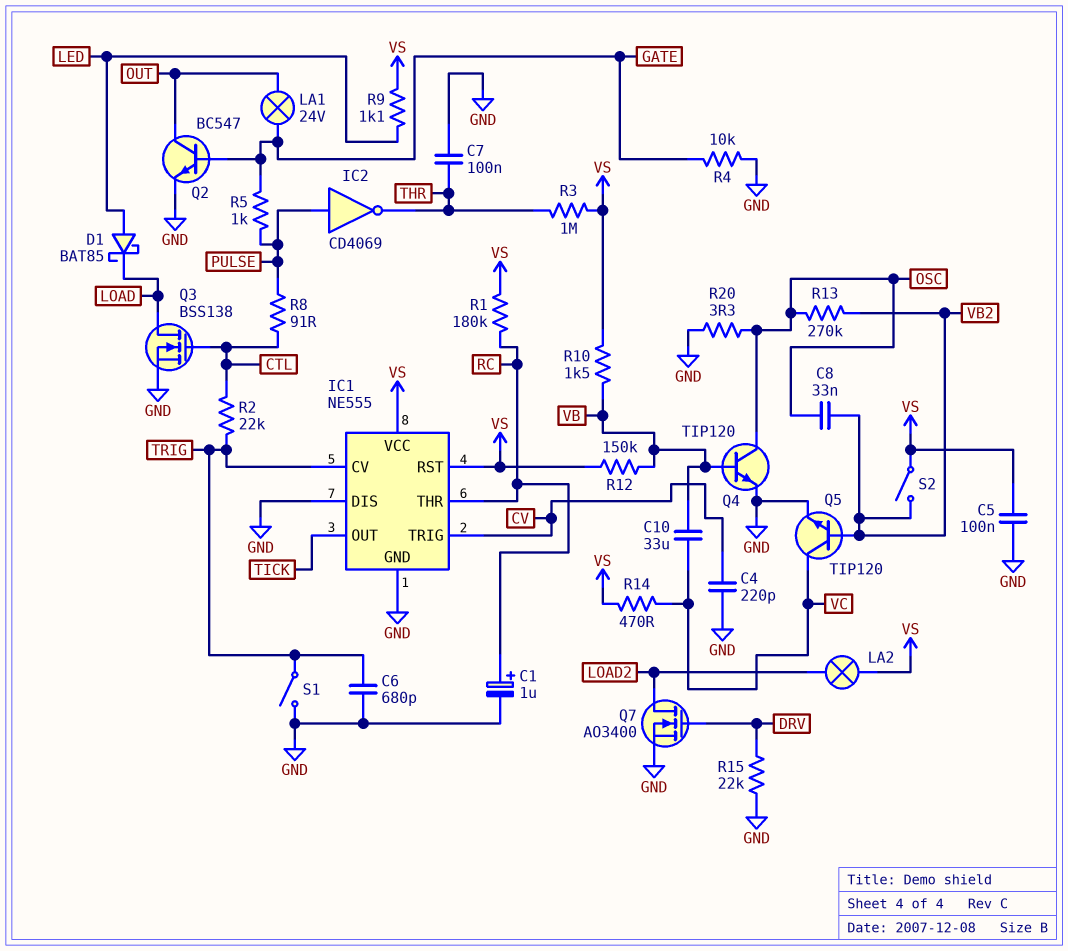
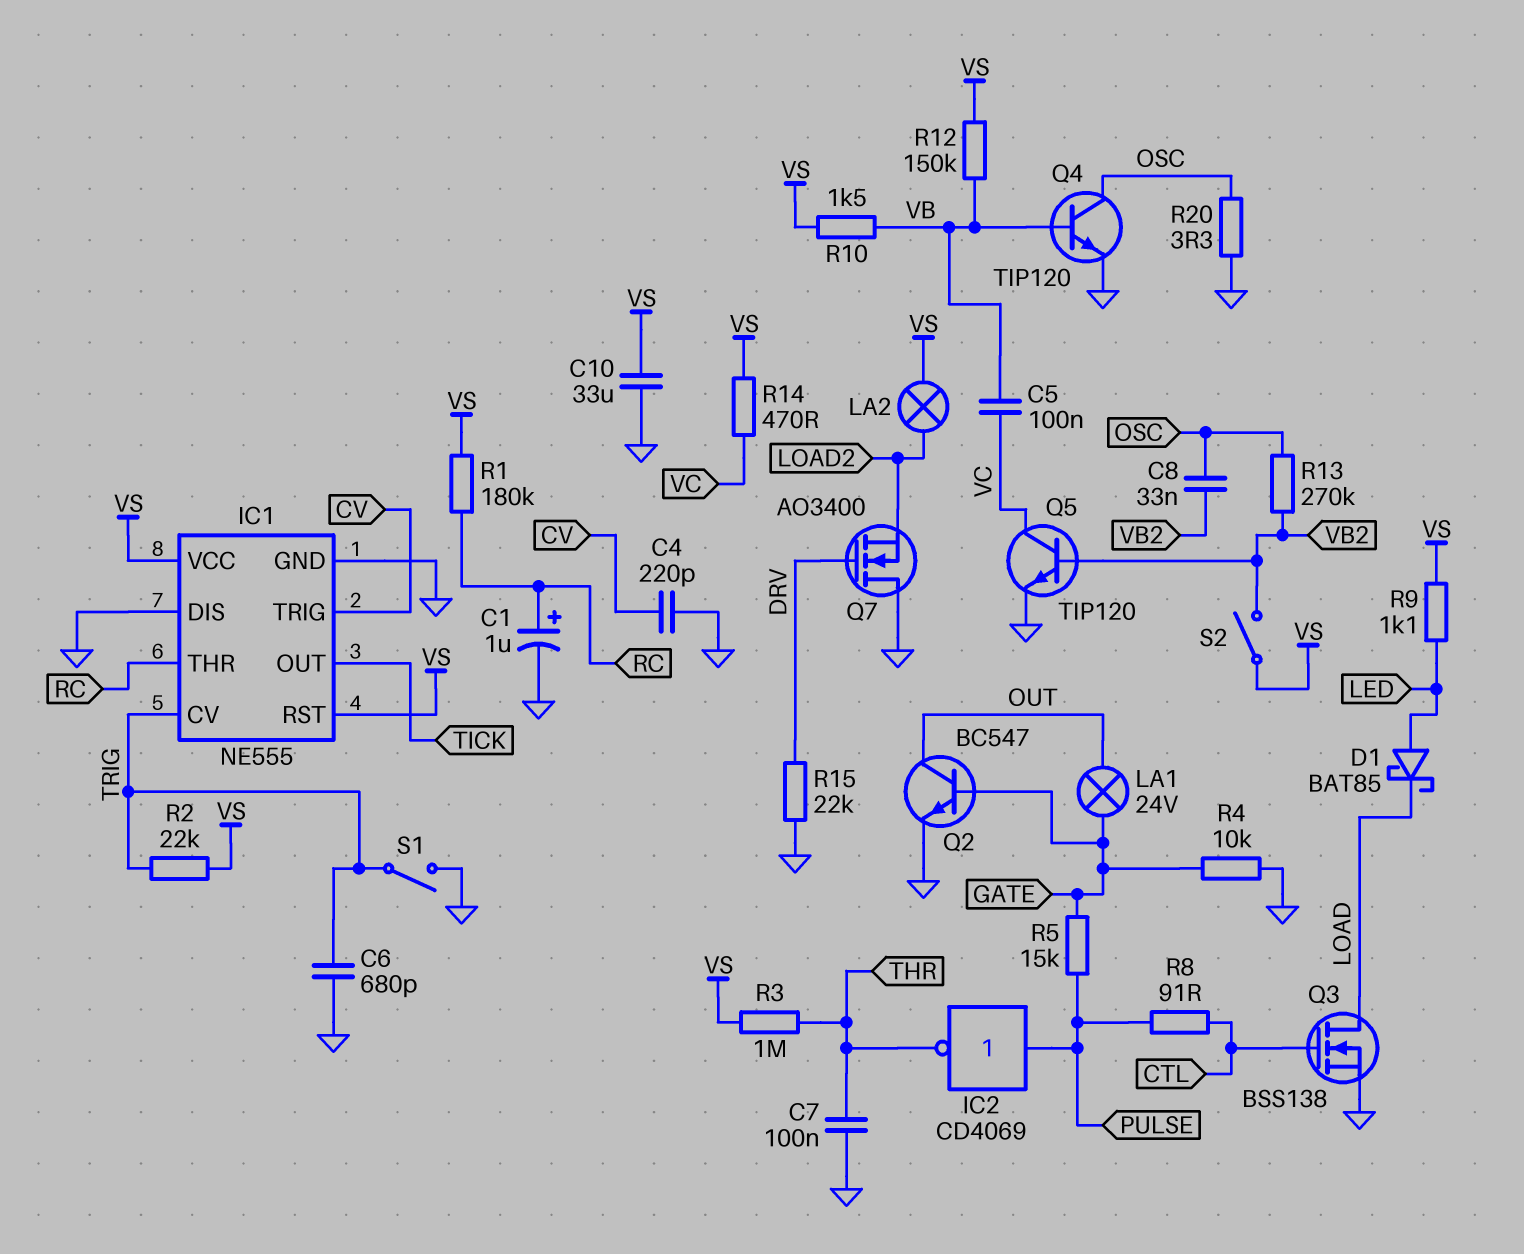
C5: 100nF (GND, VS) -> 100nF (VB, VC)
C10: 33uF (VB, VC) -> 33uF (GND, VS)
Q7: NMOS AO3400 (G DRV, D LOAD2, S GND) -> NMOS AO3400 (G DRV, D GND, S LOAD2)
R2: 22k (CTL, TRIG) -> 22k (TRIG, VS)
R5: 1k (GATE, PULSE) -> 15k (GATE, PULSE)

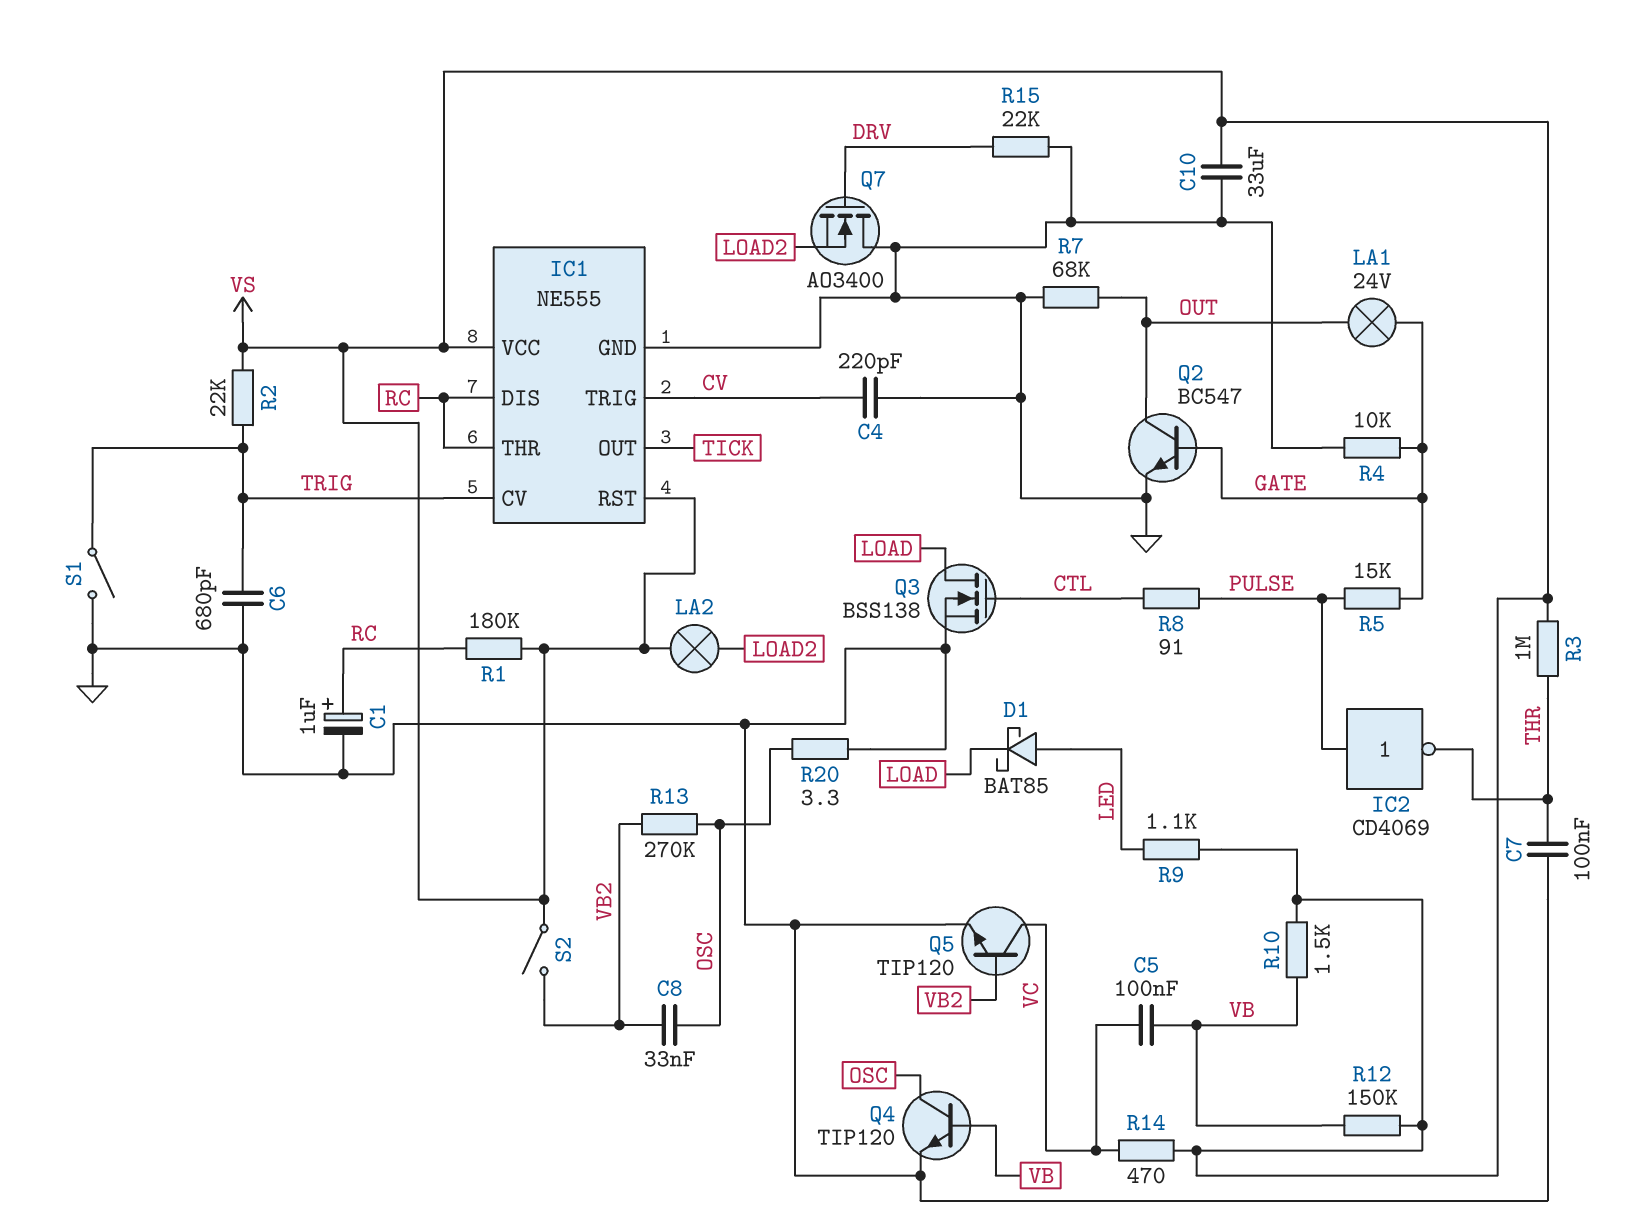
IC1 pin DIS: GND -> RC
R7: none -> 68k (GND, OUT)

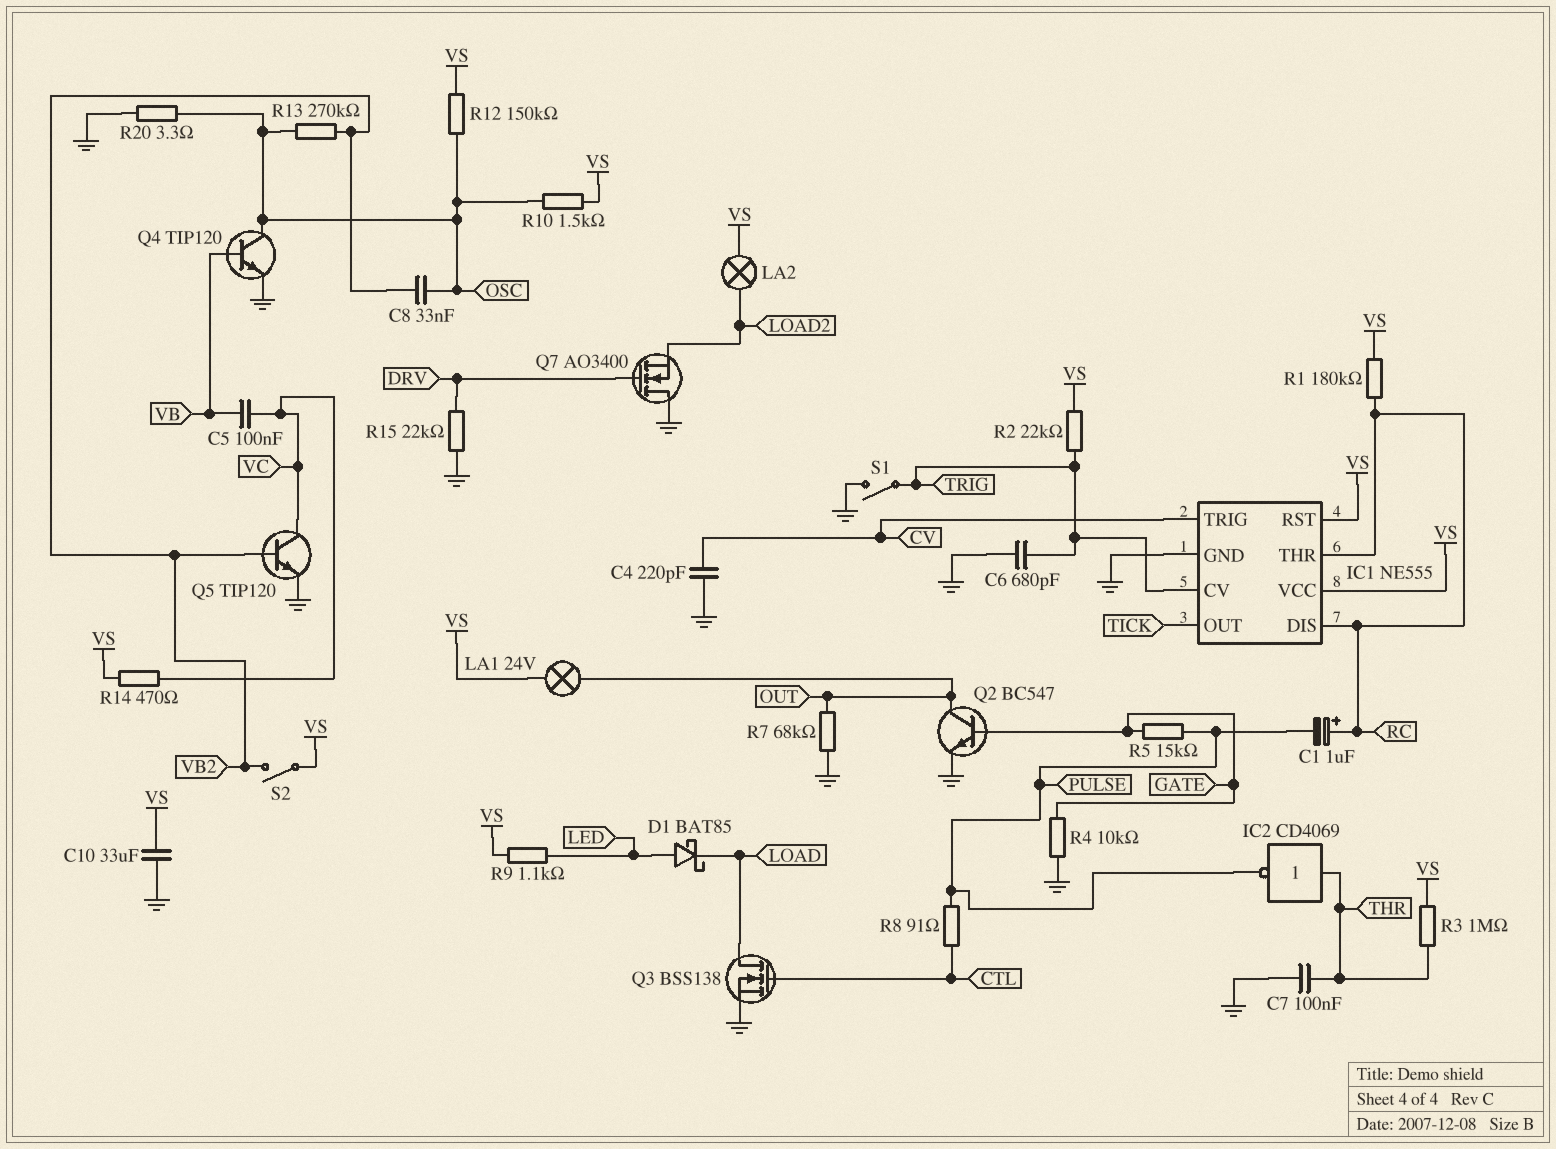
C1: 1uF (plus RC, minus GND) -> 1uF (plus RC, minus PULSE)
IC2: NOT CD4069 (in PULSE, out THR) -> NOT CD4069 (in THR, out PULSE)
LA1: lamp 24V (GATE, OUT) -> lamp 24V (OUT, VS)
R10: 1.5k (VB, VS) -> 1.5k (OSC, VS)
R12: 150k (VB, VS) -> 150k (OSC, VS)

